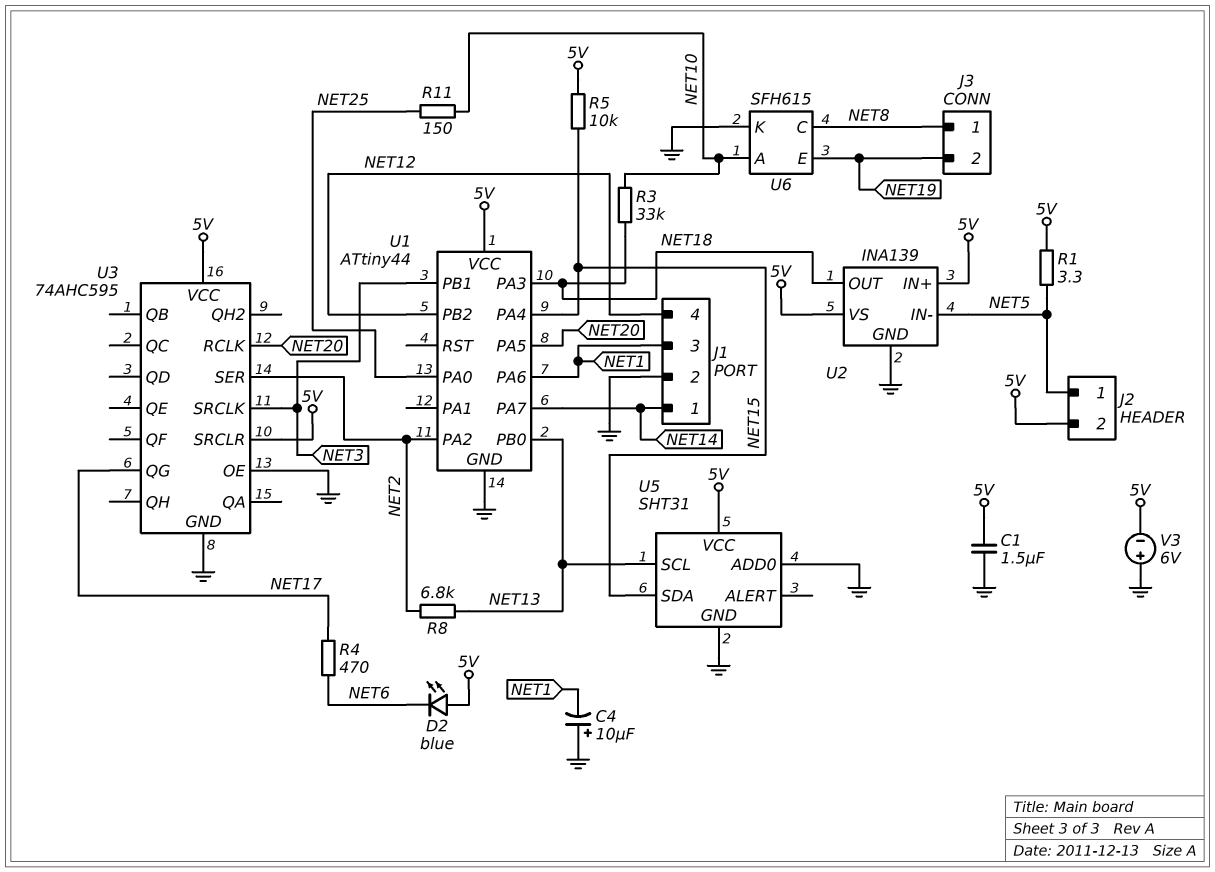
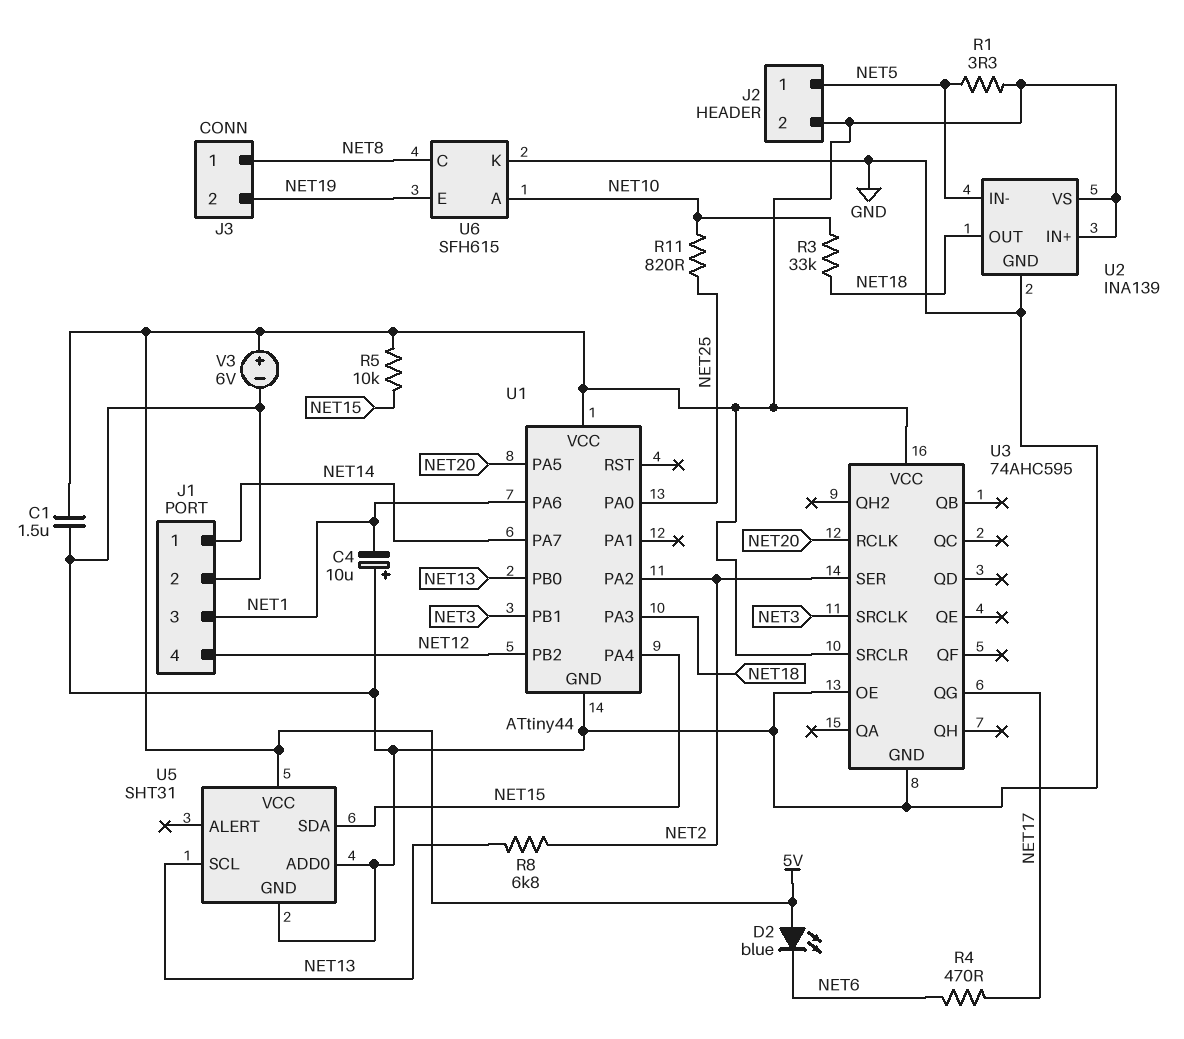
R11: 150 (NET10, NET25) -> 820 (NET10, NET25)
V3: 6V (plus GND, minus 5V) -> 6V (plus 5V, minus GND)

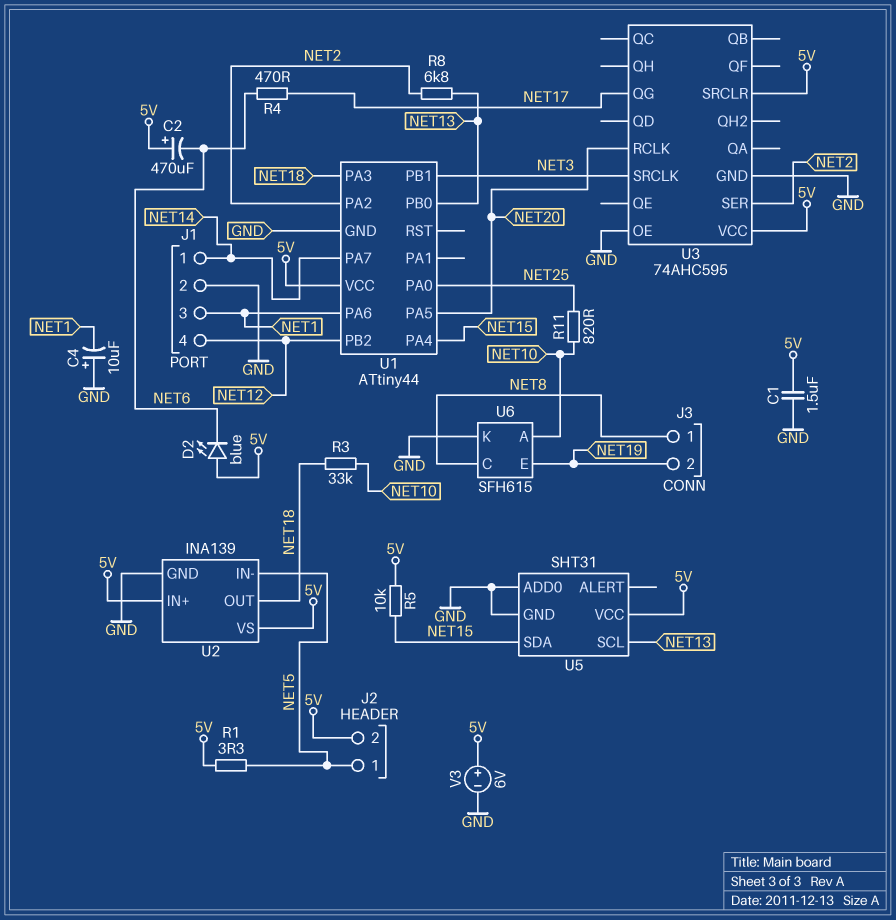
C2: none -> 470uF (plus 5V, minus NET6)

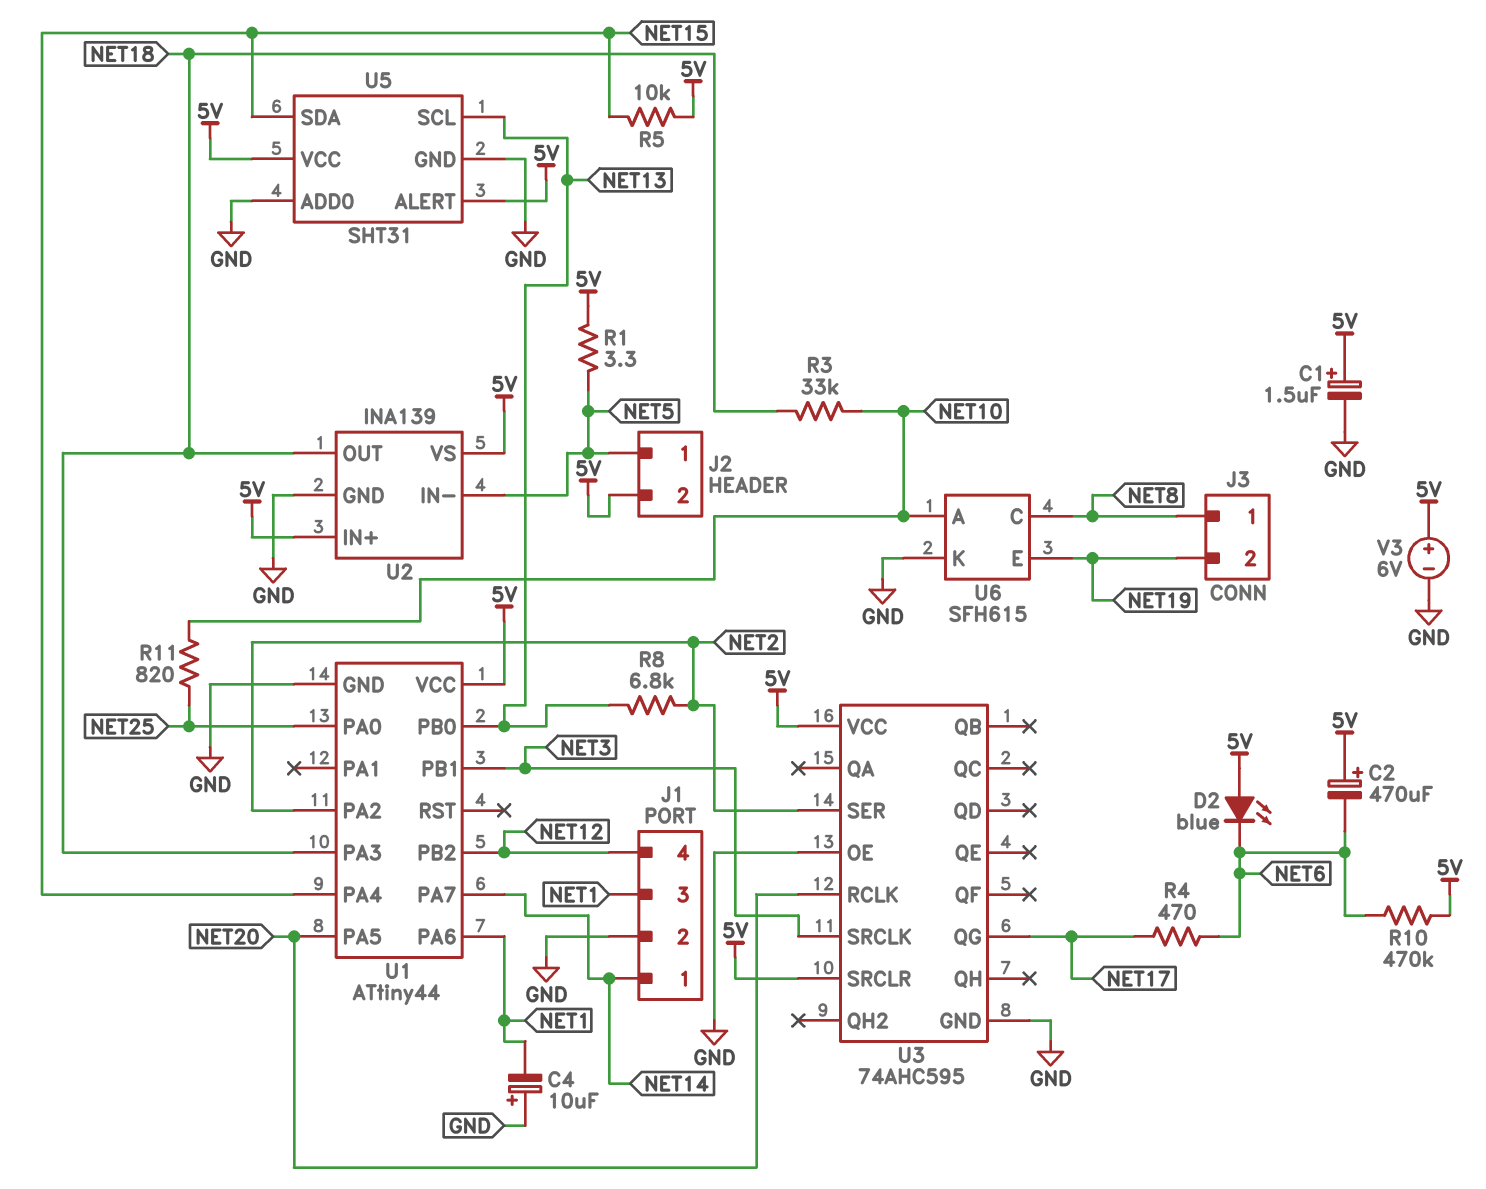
C1: 1.5uF (5V, GND) -> 1.5uF (plus 5V, minus GND)
R10: none -> 470k (5V, NET6)
U5 pin ALERT: none -> 5V

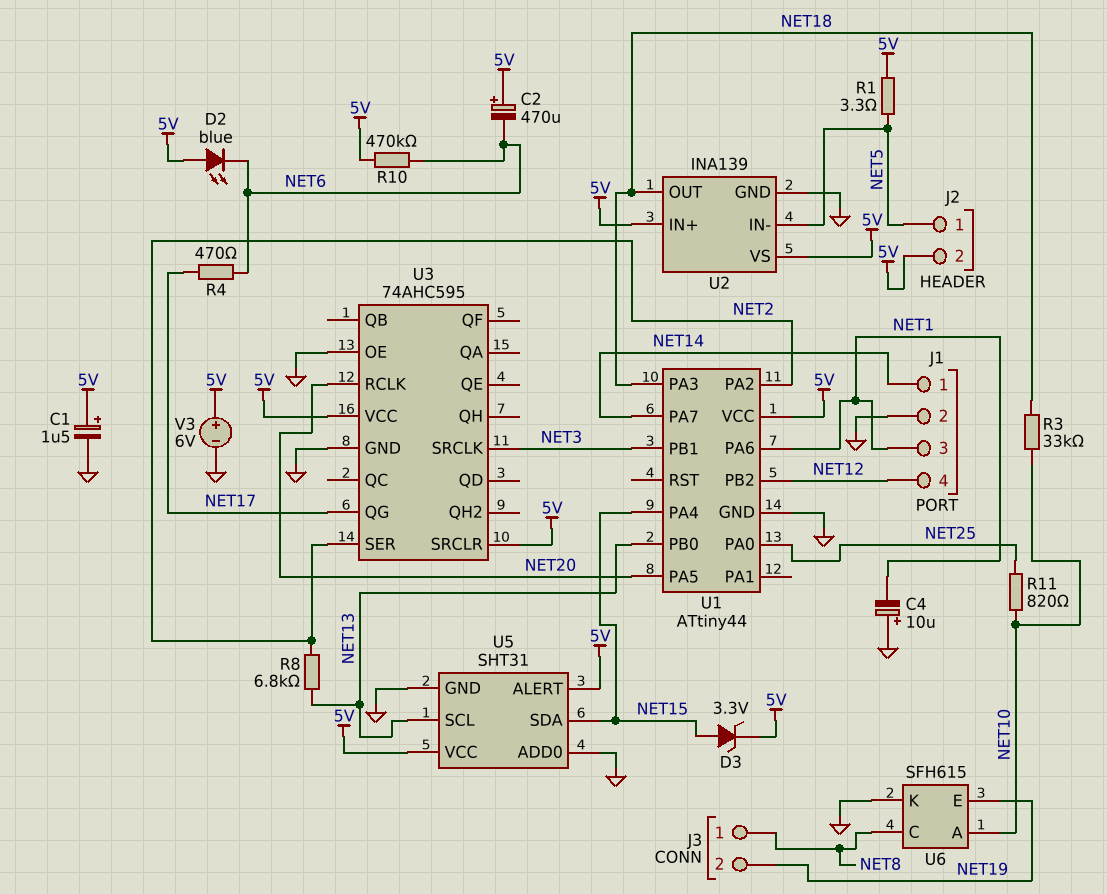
D3: none -> zener 3.3V (A NET15, K 5V)
R5: 10k (5V, NET15) -> none

